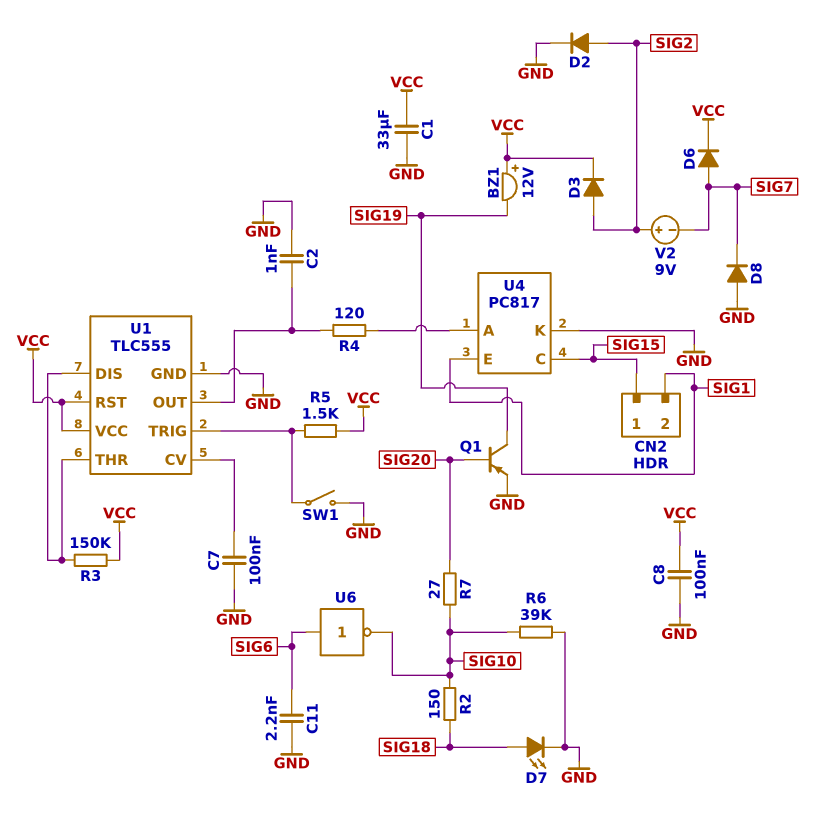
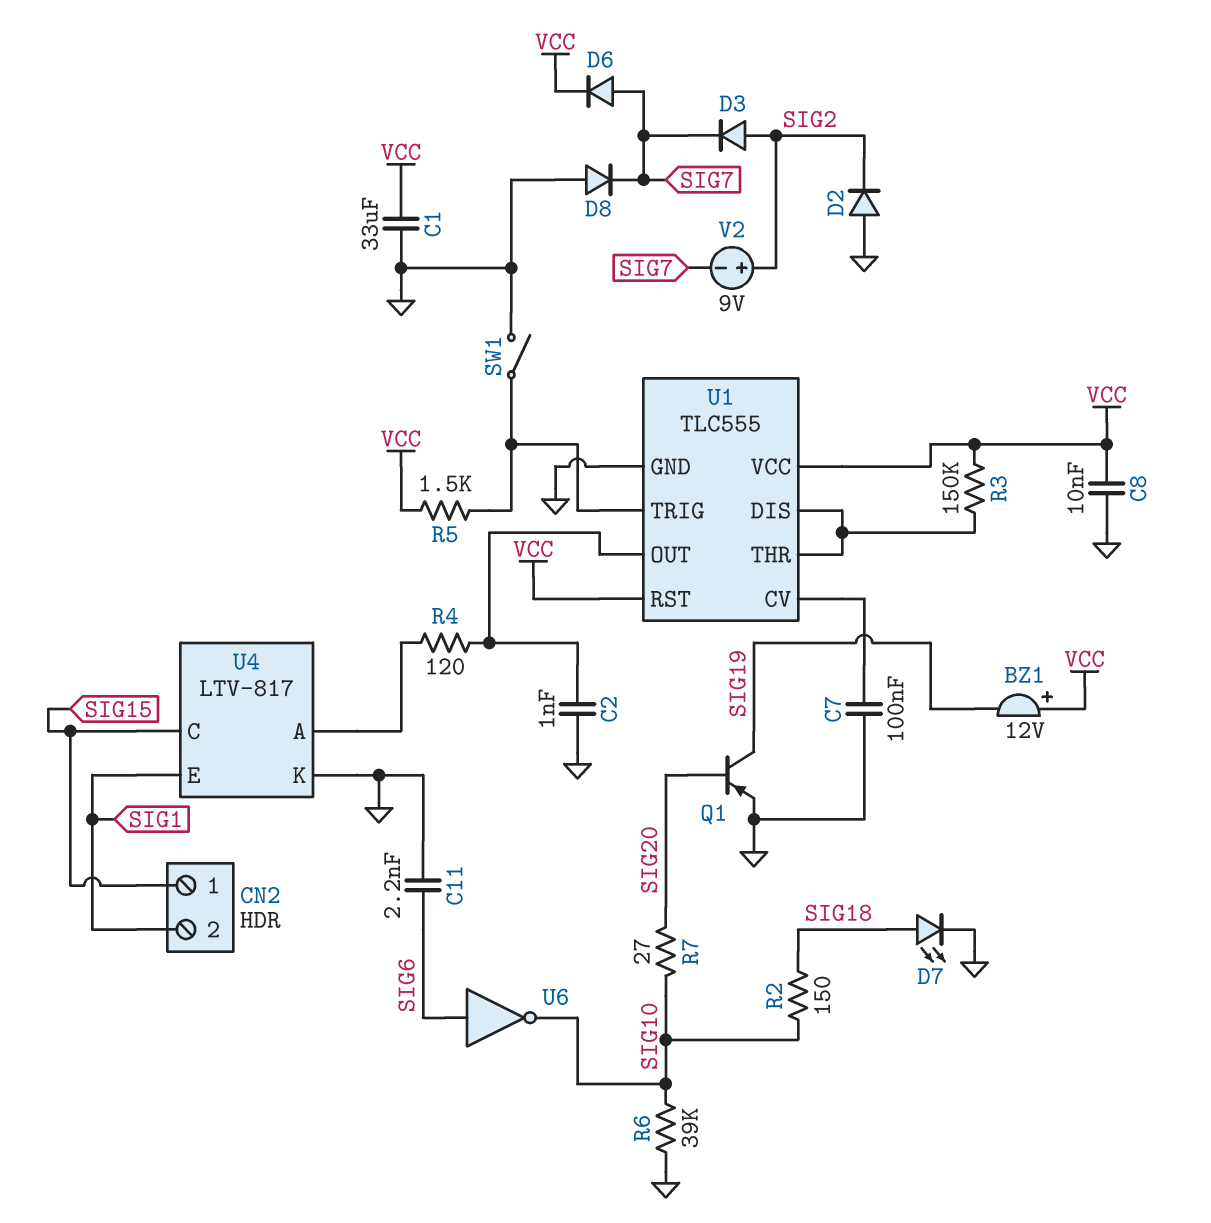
C8: 100nF (GND, VCC) -> 10nF (GND, VCC)
D2: diode (A SIG2, K GND) -> diode (A GND, K SIG2)
D3: diode (A SIG2, K VCC) -> diode (A SIG2, K SIG7)
U4: PC817 -> LTV-817

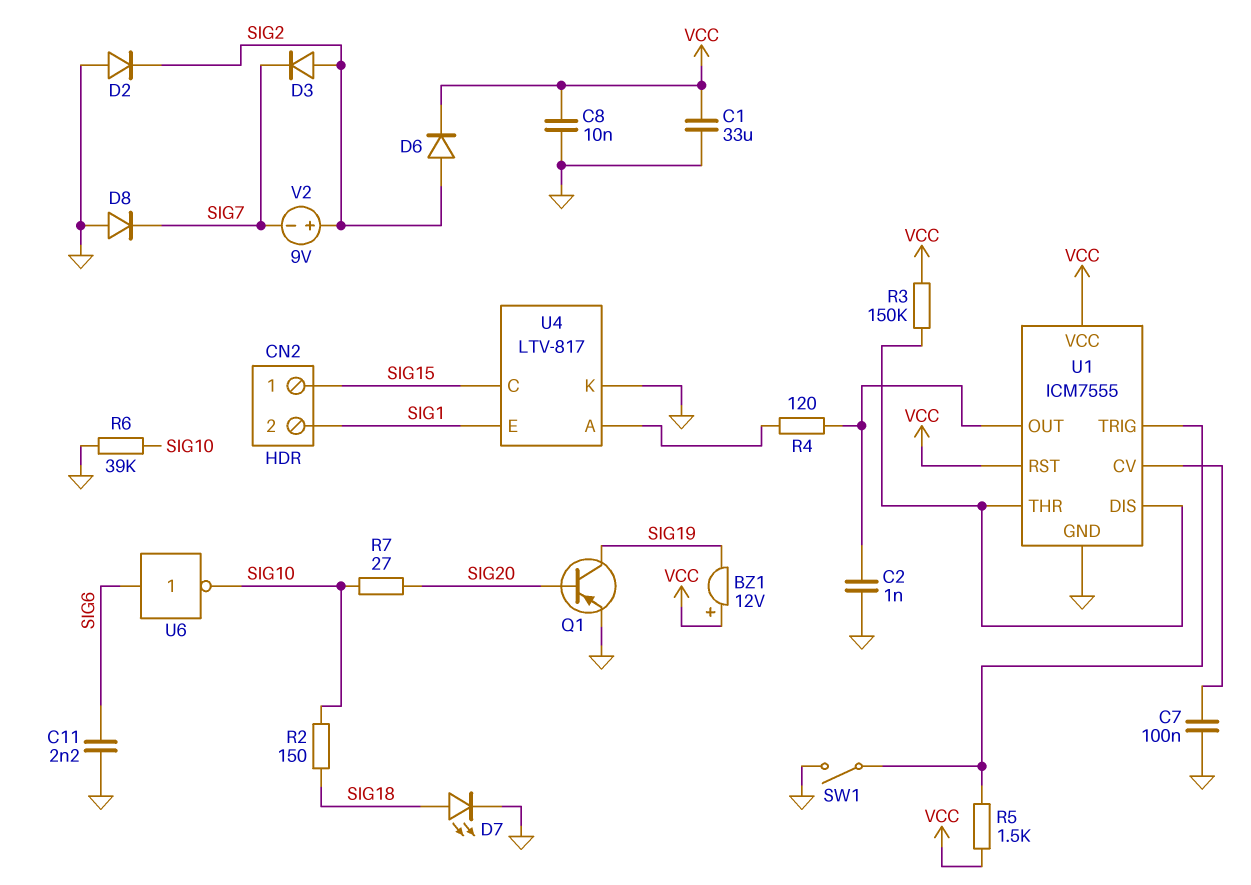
D6: diode (A SIG7, K VCC) -> diode (A SIG2, K VCC)
U1: TLC555 -> ICM7555

